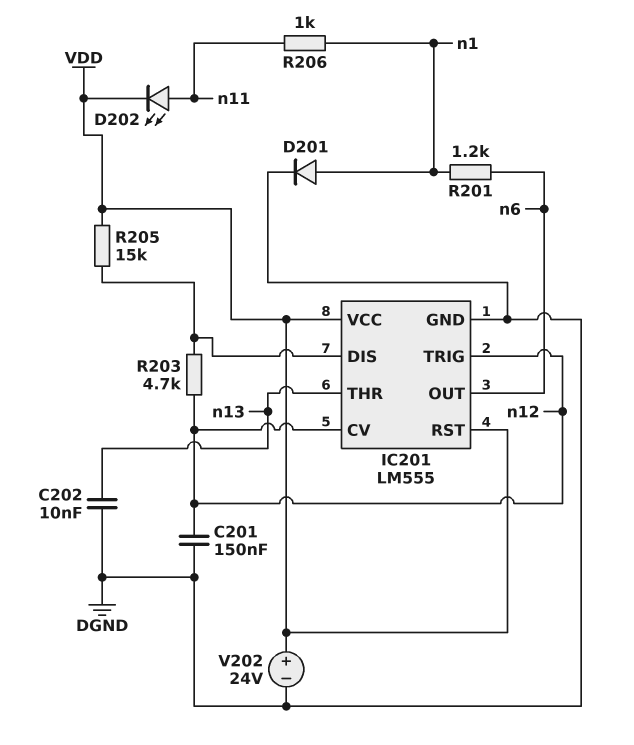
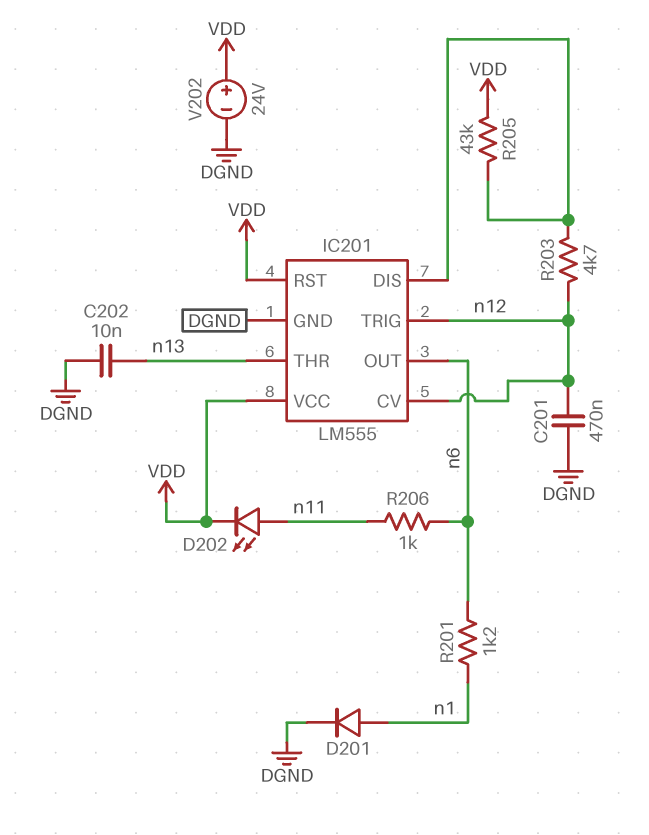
C201: 150nF (DGND, n12) -> 470nF (DGND, n12)
R205: 15k (IC201/DIS, VDD) -> 43k (IC201/DIS, VDD)
R206: 1k (n1, n11) -> 1k (n6, n11)

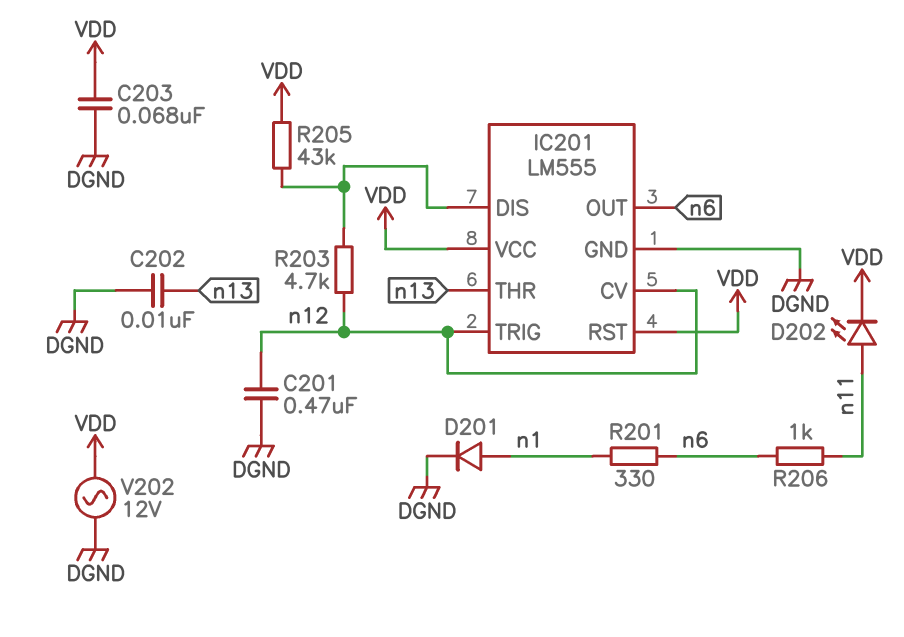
C203: none -> 68nF (DGND, VDD)
R201: 1.2k (n1, n6) -> 330 (n1, n6)
V202: 24V (plus VDD, minus DGND) -> AC 12V (DGND, VDD)

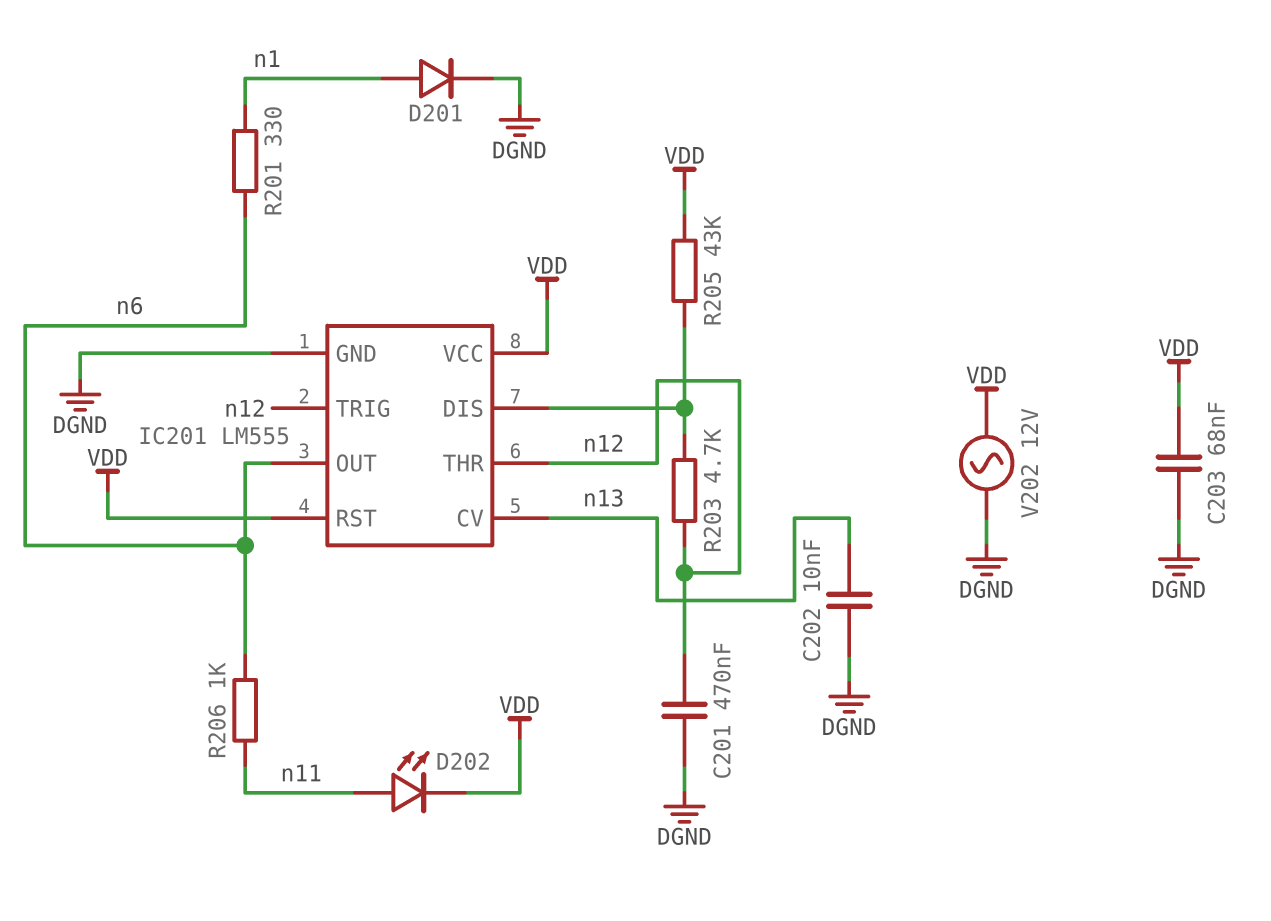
IC201 pin CV: n12 -> n13
IC201 pin THR: n13 -> n12

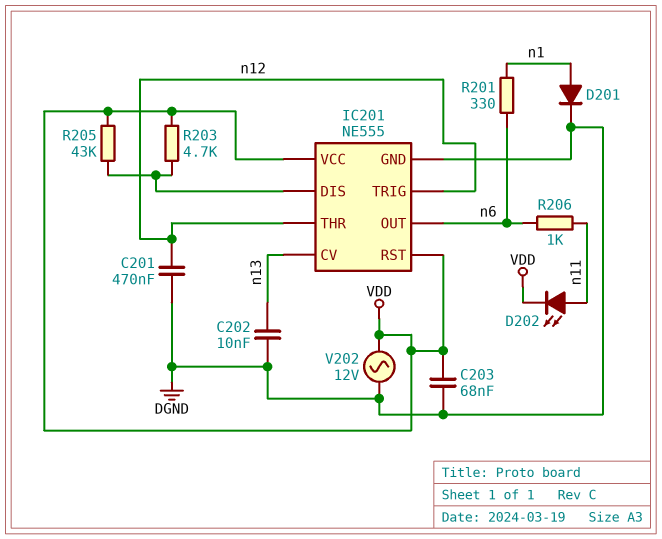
IC201: LM555 -> NE555
R203: 4.7k (IC201/DIS, n12) -> 4.7k (IC201/DIS, VDD)

